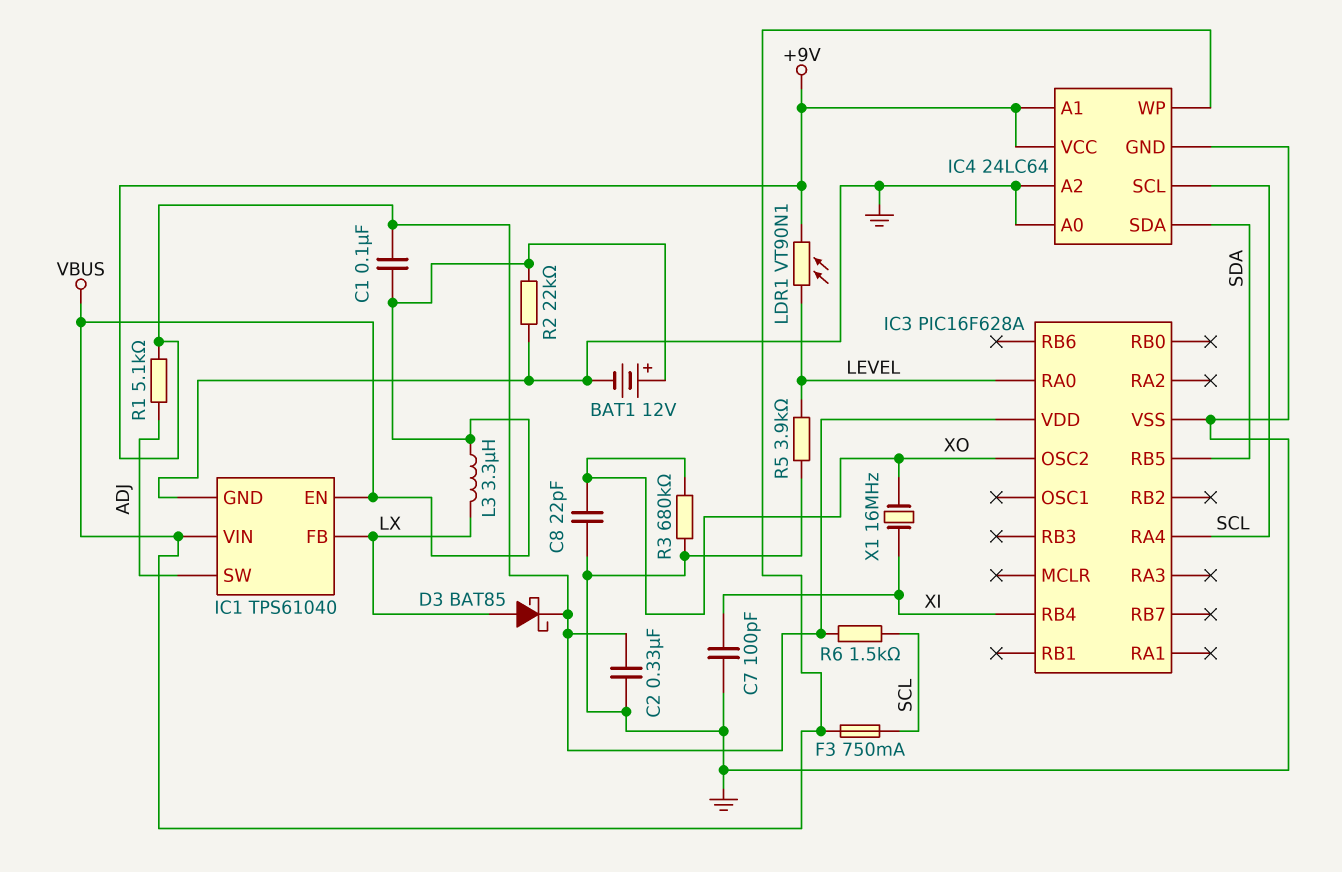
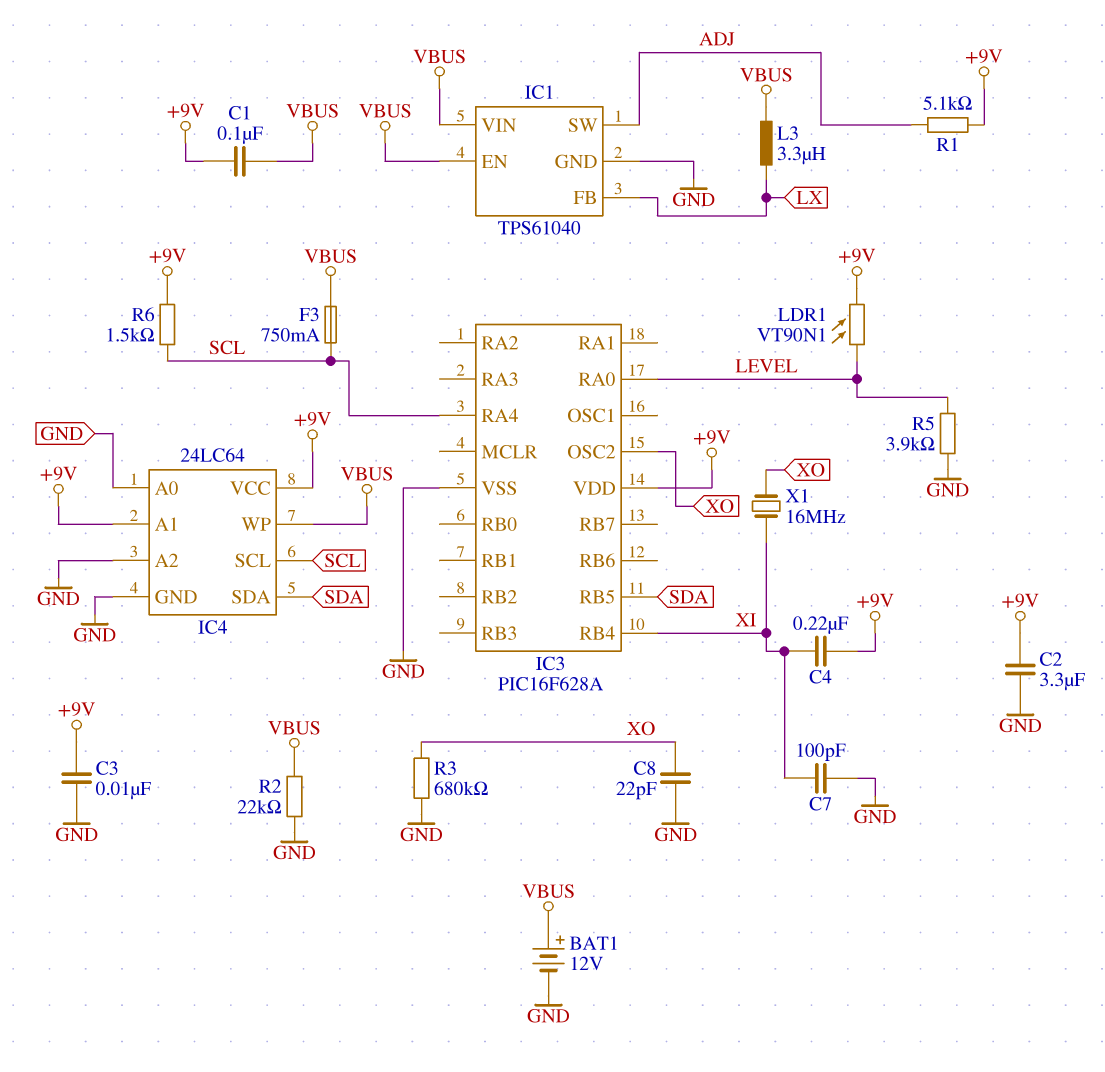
C2: 330nF (+9V, GND) -> 3.3uF (+9V, GND)
C3: none -> 10nF (+9V, GND)
C4: none -> 220nF (+9V, XI)
D3: schottky BAT85 (A LX, K +9V) -> none

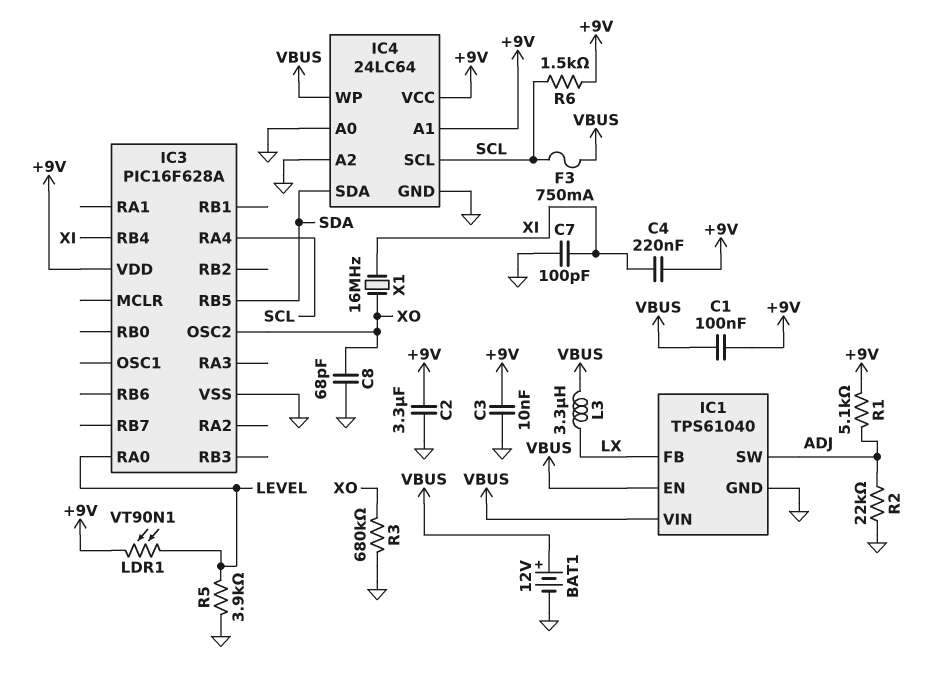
C8: 22pF (GND, XO) -> 68pF (GND, XO)
R2: 22k (GND, VBUS) -> 22k (ADJ, GND)

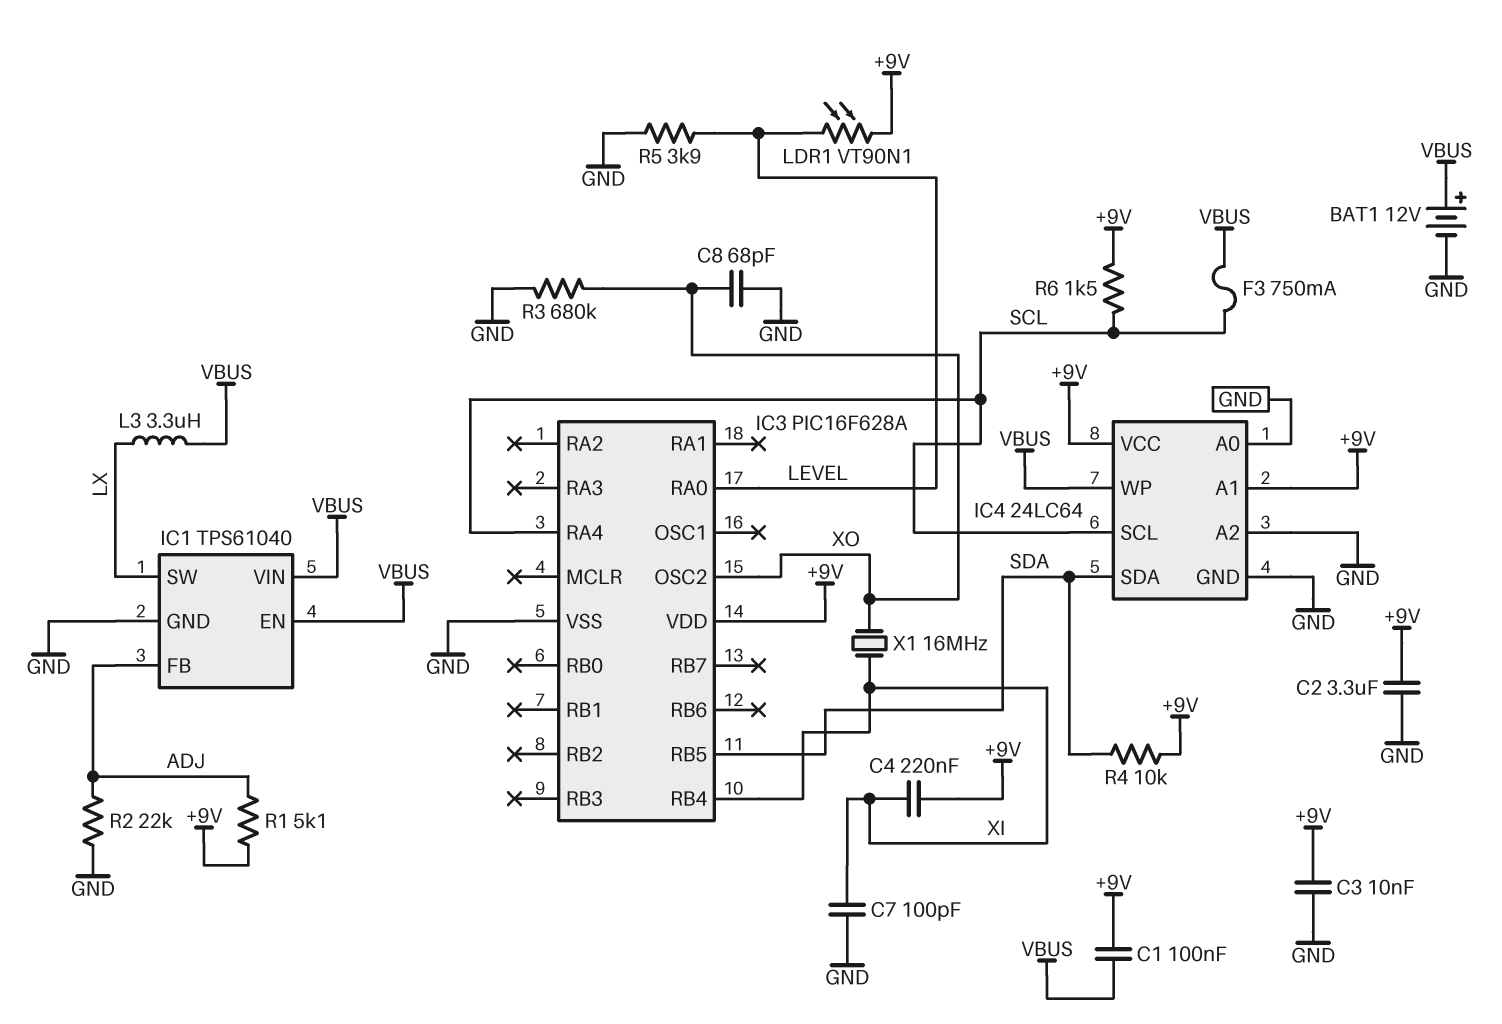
IC1 pin FB: LX -> ADJ
IC1 pin SW: ADJ -> LX
R4: none -> 10k (+9V, SDA)

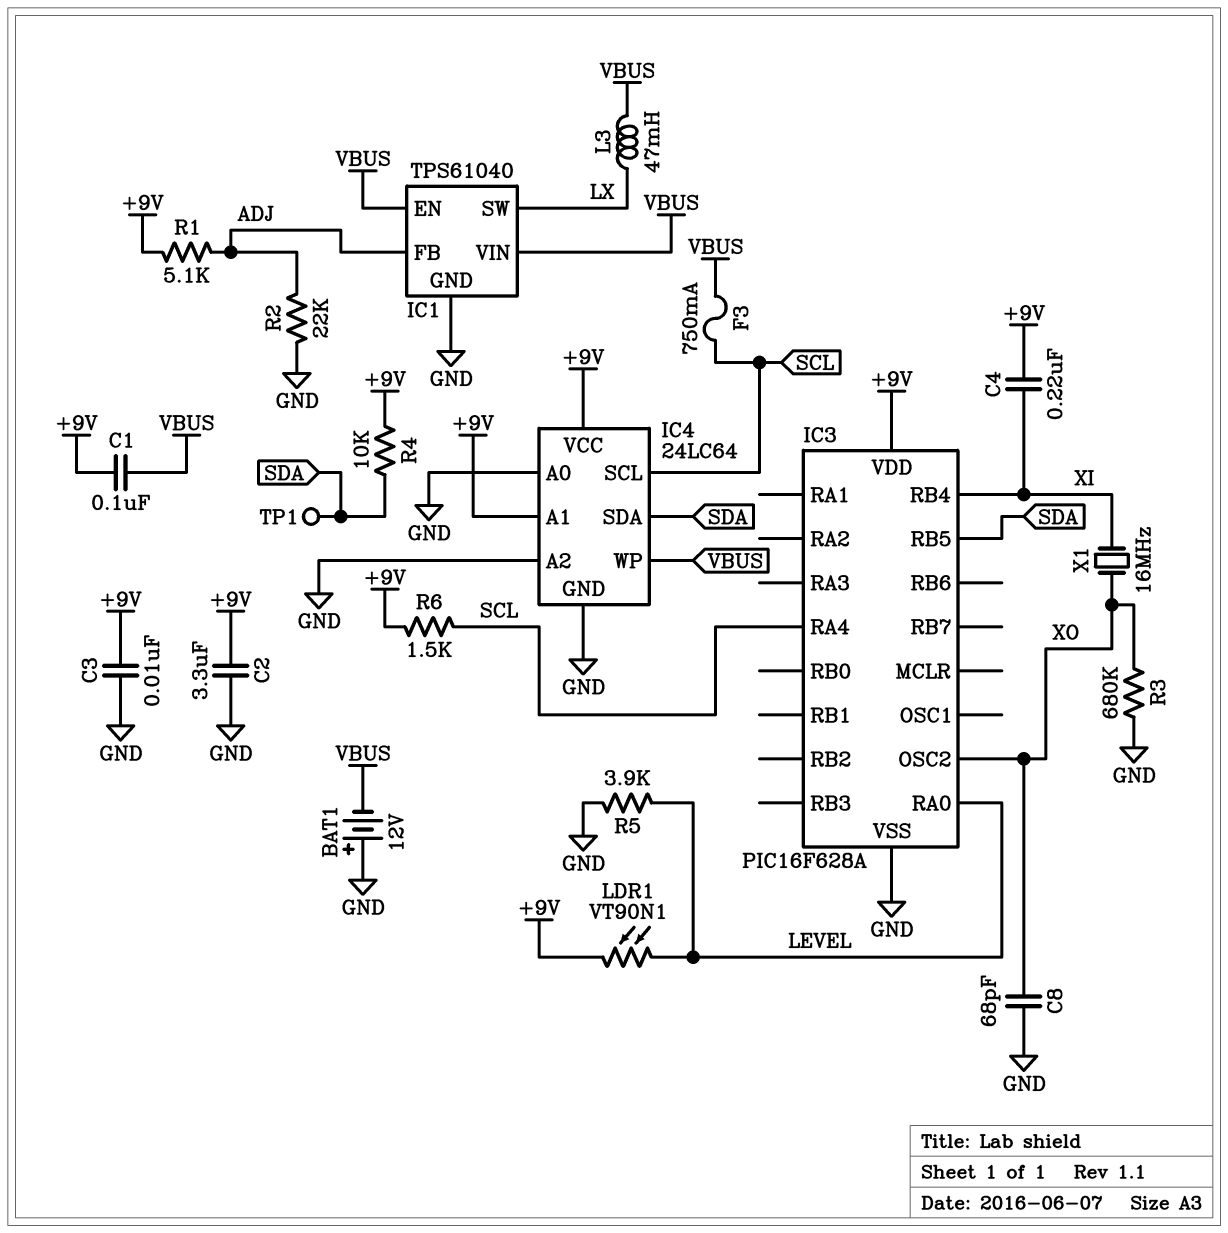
BAT1: 12V (plus VBUS, minus GND) -> 12V (plus GND, minus VBUS)
C7: 100pF (GND, XI) -> none
L3: 3.3uH (LX, VBUS) -> 47mH (LX, VBUS)
TP1: none -> test point (SDA)

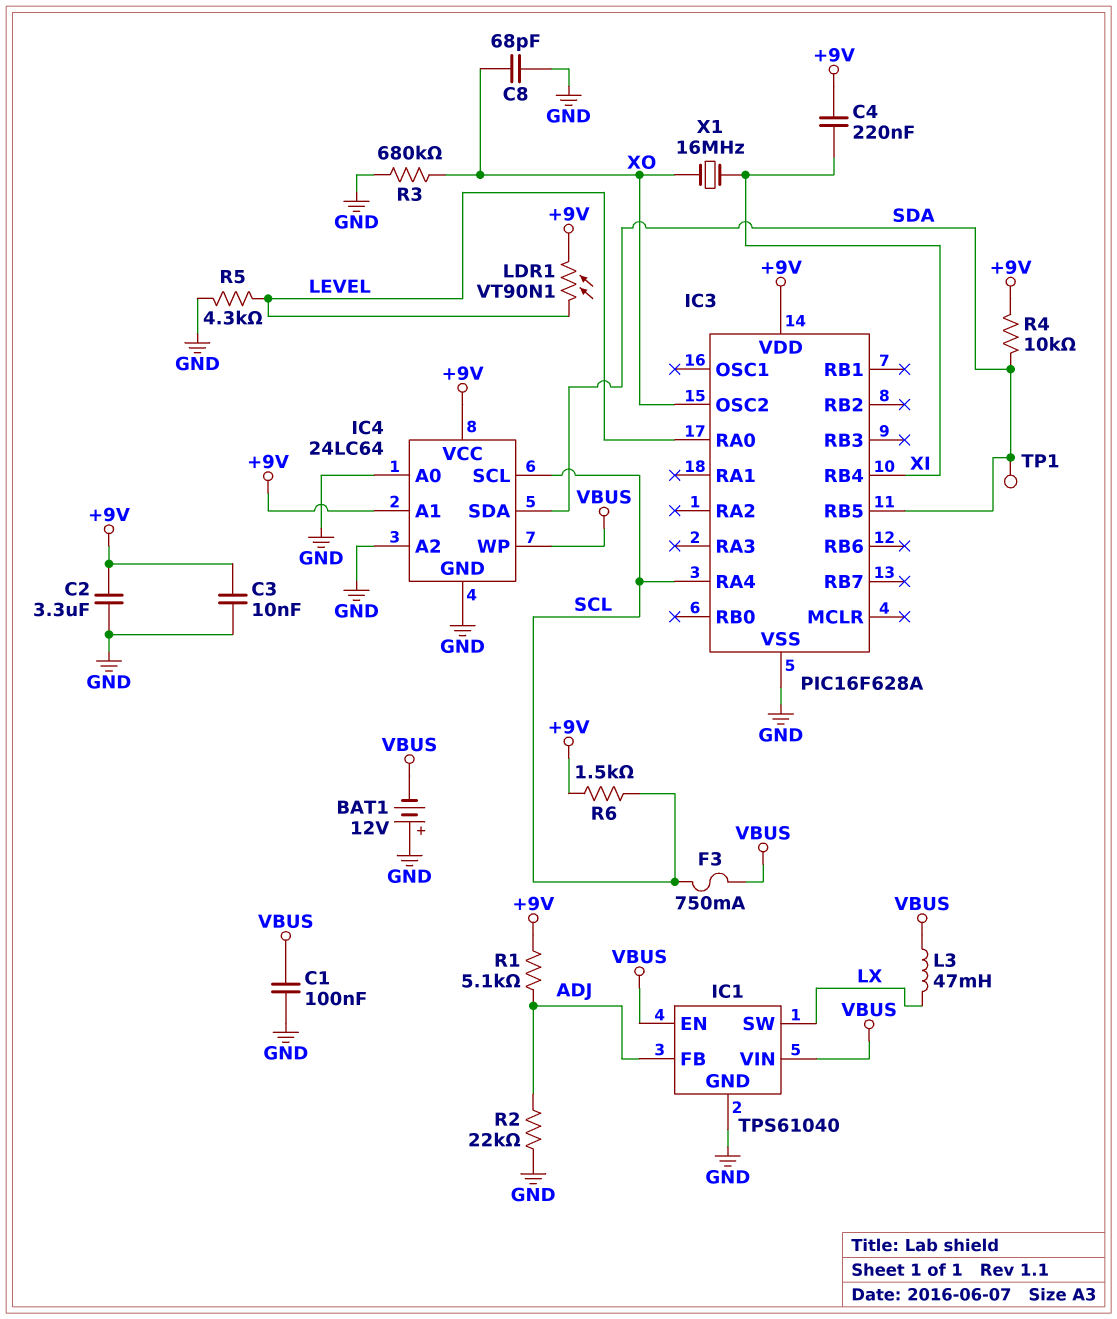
C1: 100nF (+9V, VBUS) -> 100nF (GND, VBUS)
R5: 3.9k (GND, LEVEL) -> 4.3k (GND, LEVEL)

